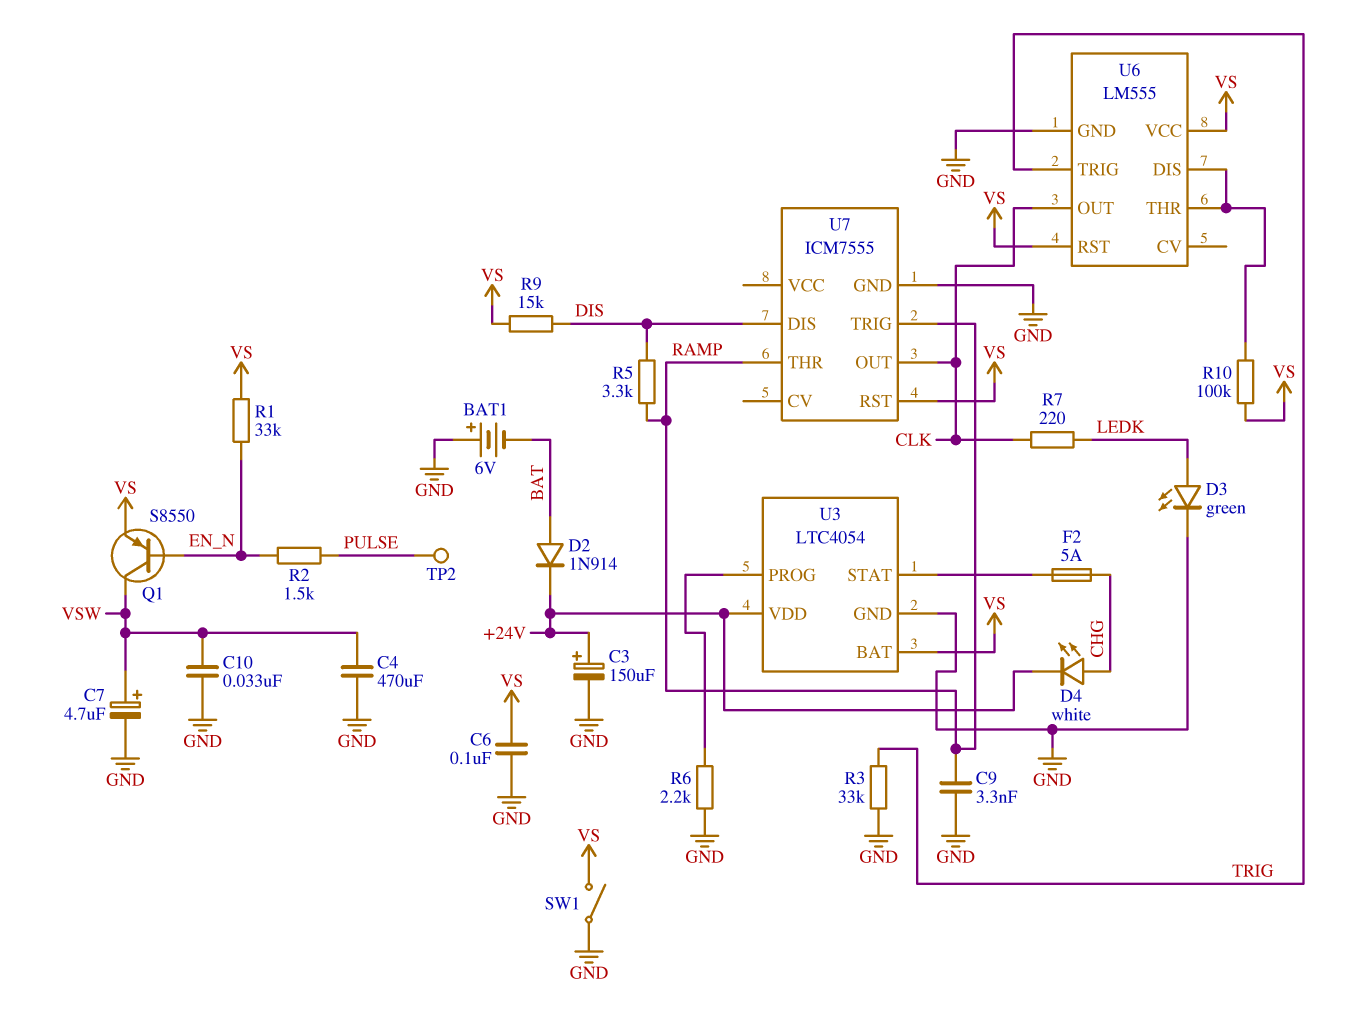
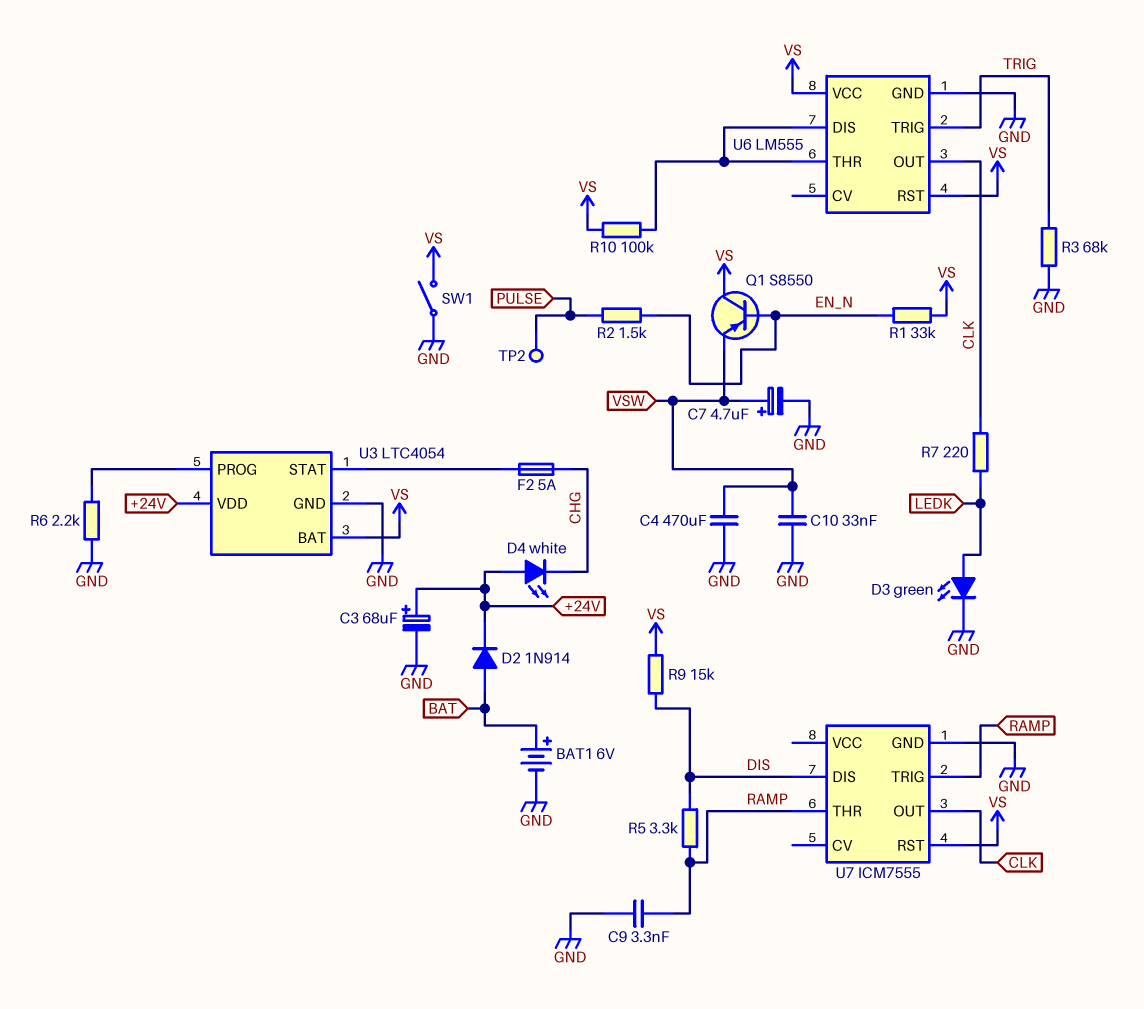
BAT1: 6V (plus GND, minus BAT) -> 6V (plus BAT, minus GND)
C3: 150uF (plus +24V, minus GND) -> 68uF (plus +24V, minus GND)
C6: 100nF (GND, VS) -> none
D4: LED white (A CHG, K +24V) -> LED white (A +24V, K CHG)
Q1: PNP S8550 (B EN_N, C VSW, E VS) -> PNP S8550 (B EN_N, C VS, E VSW)
R3: 33k (GND, TRIG) -> 68k (GND, TRIG)

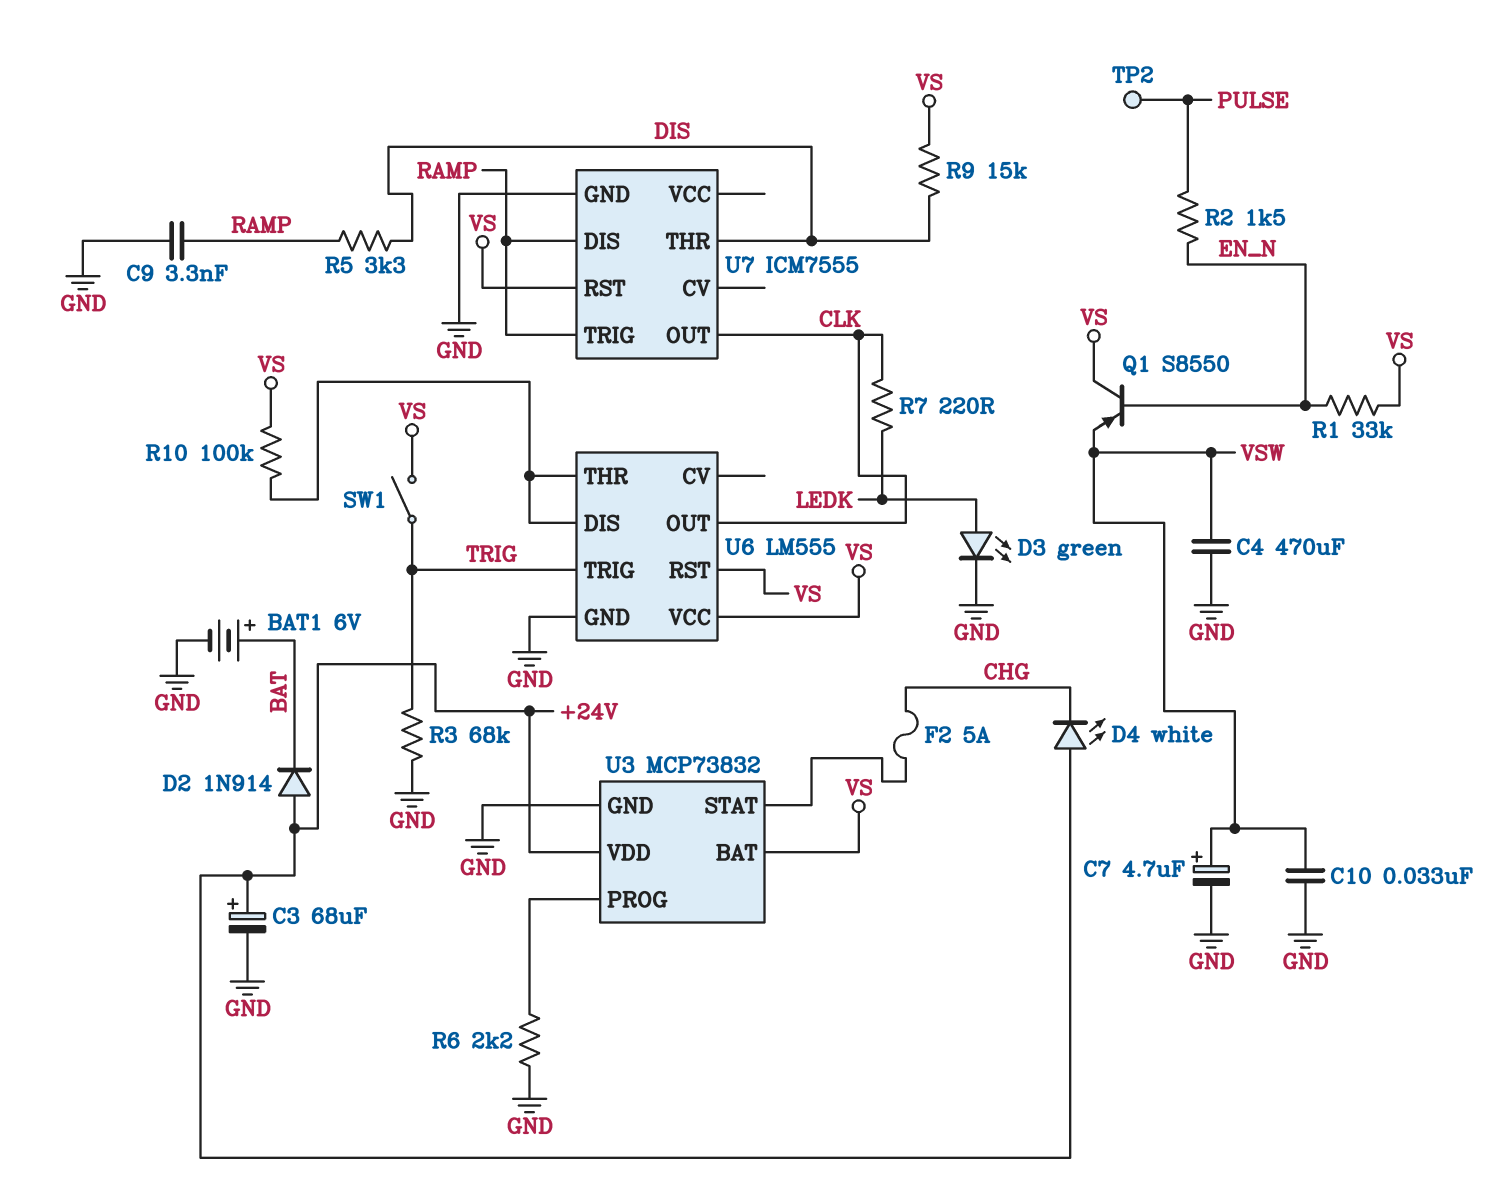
D2: diode 1N914 (A BAT, K +24V) -> diode 1N914 (A +24V, K BAT)
SW1: switch (GND, VS) -> switch (TRIG, VS)
U3: LTC4054 -> MCP73832
U7 pin DIS: DIS -> RAMP
U7 pin THR: RAMP -> DIS

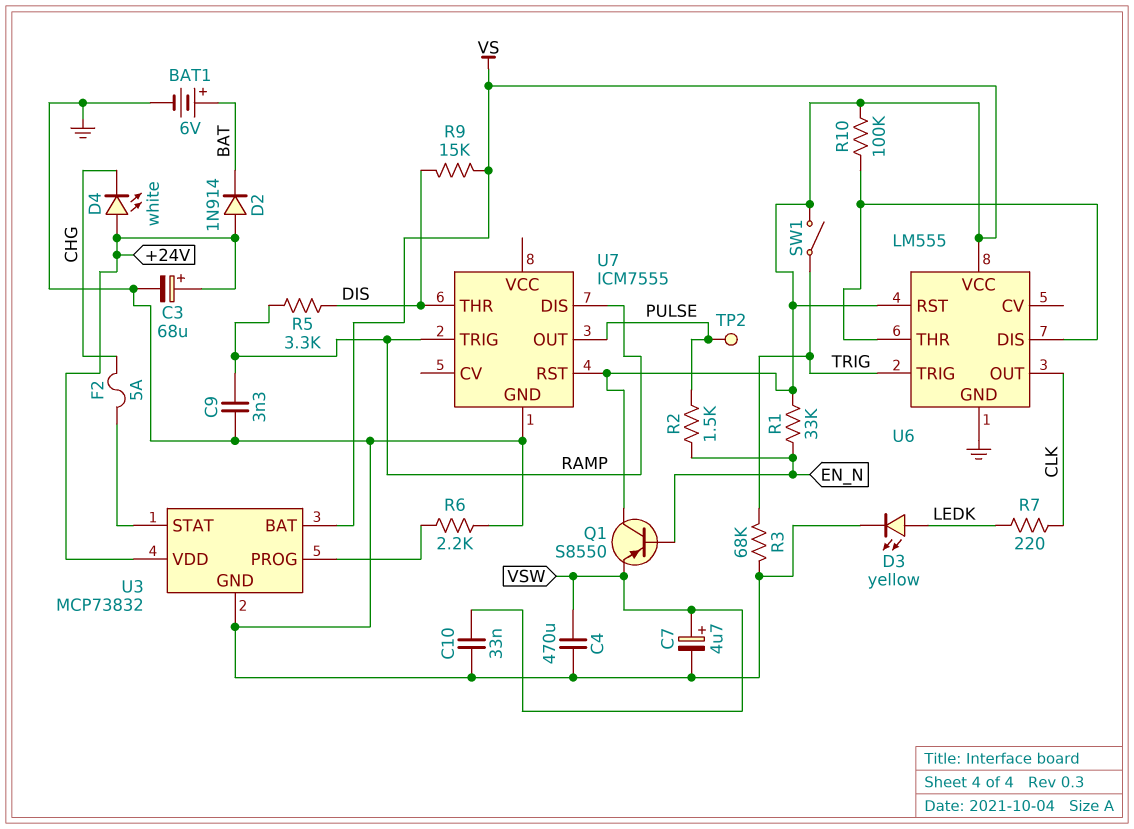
D3: LED green (A LEDK, K GND) -> LED yellow (A LEDK, K GND)
U7 pin OUT: CLK -> PULSE

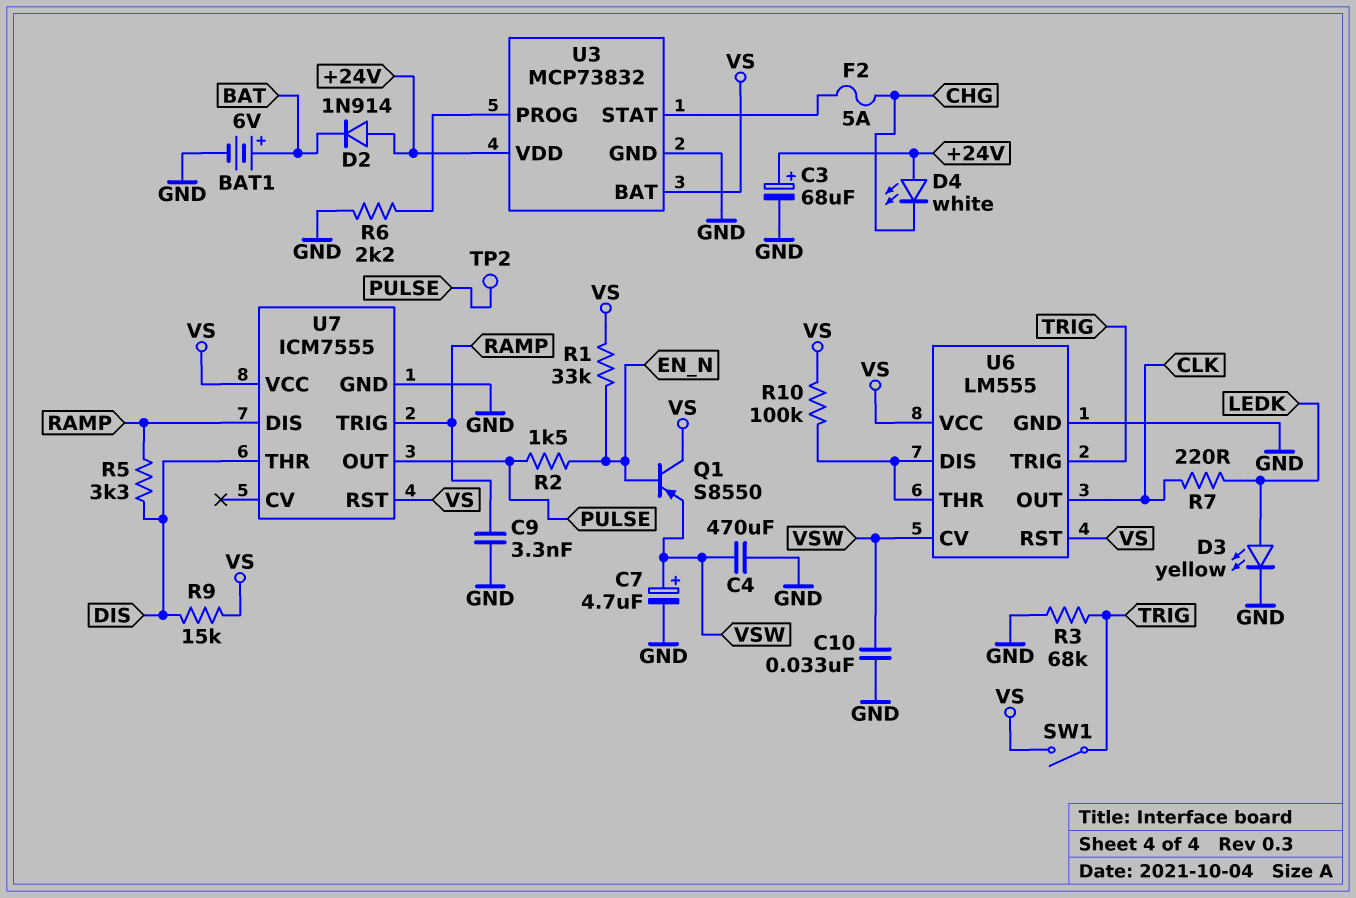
U6 pin CV: none -> VSW
U7 pin VCC: none -> VS

